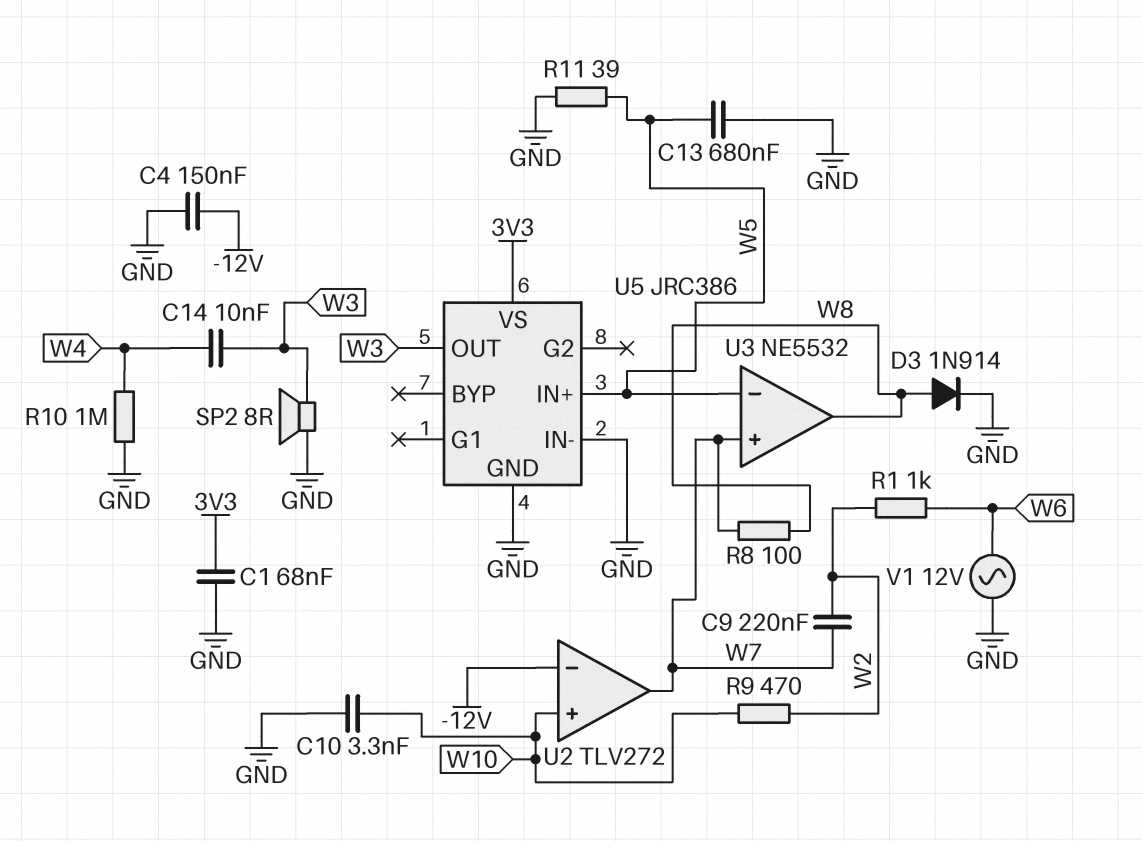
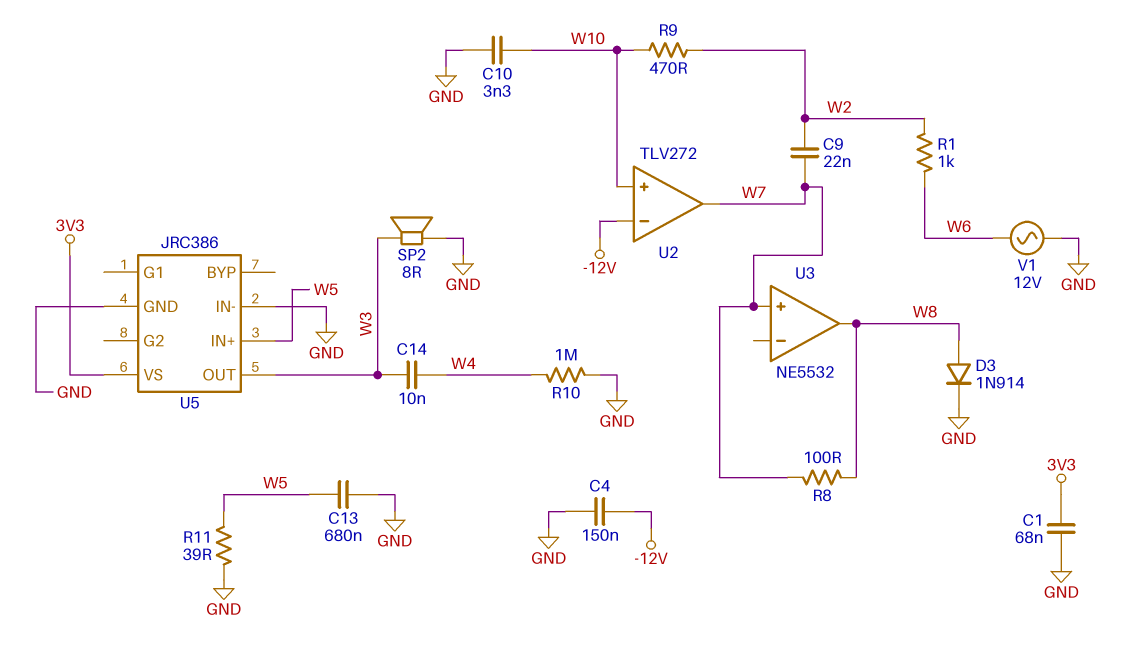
C9: 220nF (W2, W7) -> 22nF (W2, W7)
U3 pin in-: W5 -> none

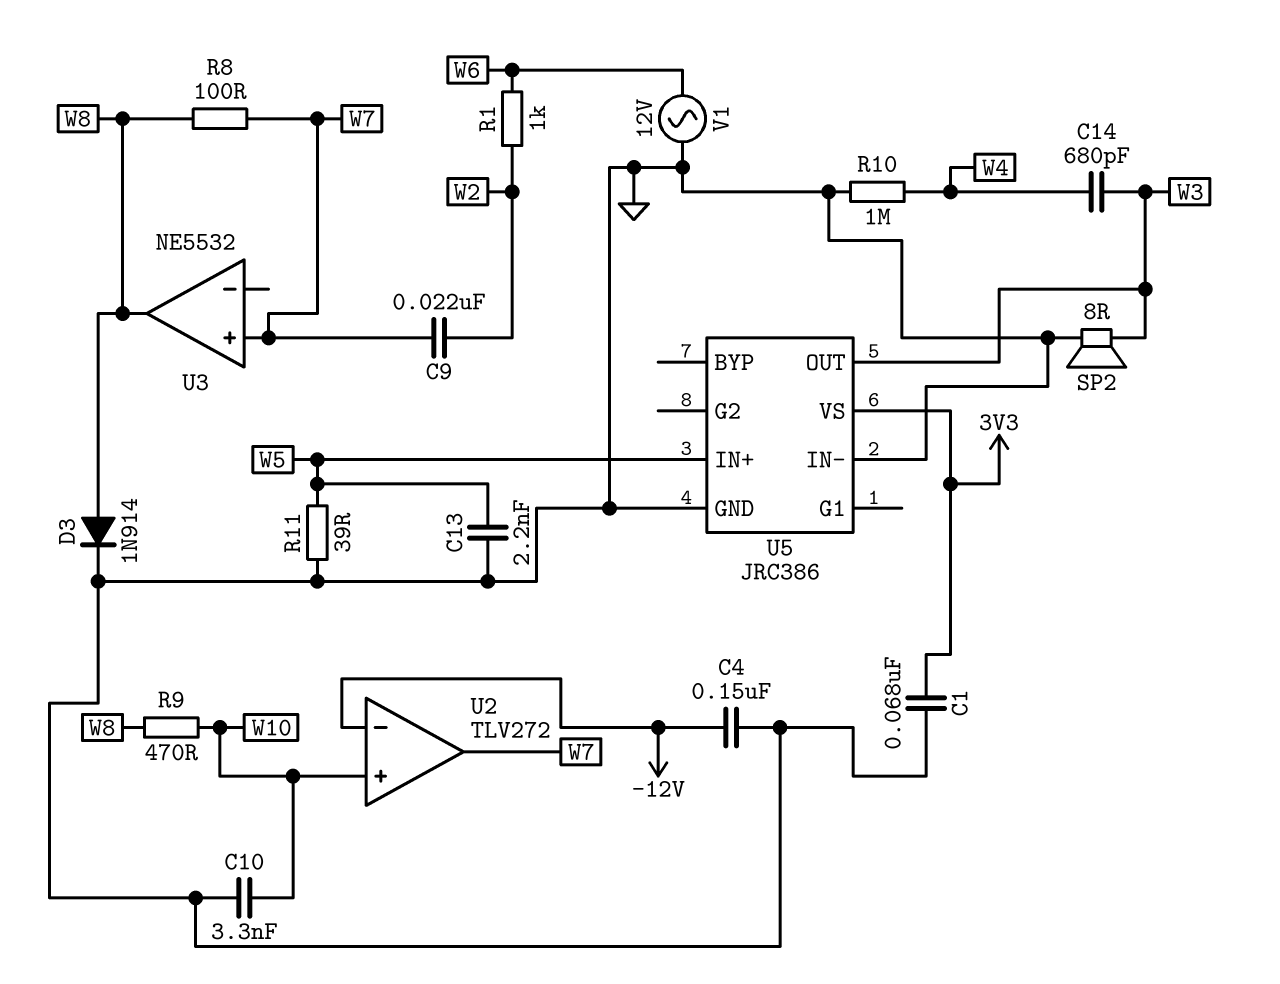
C13: 680nF (GND, W5) -> 2.2nF (GND, W5)
C14: 10nF (W3, W4) -> 680pF (W3, W4)
R9: 470 (W2, W10) -> 470 (W8, W10)

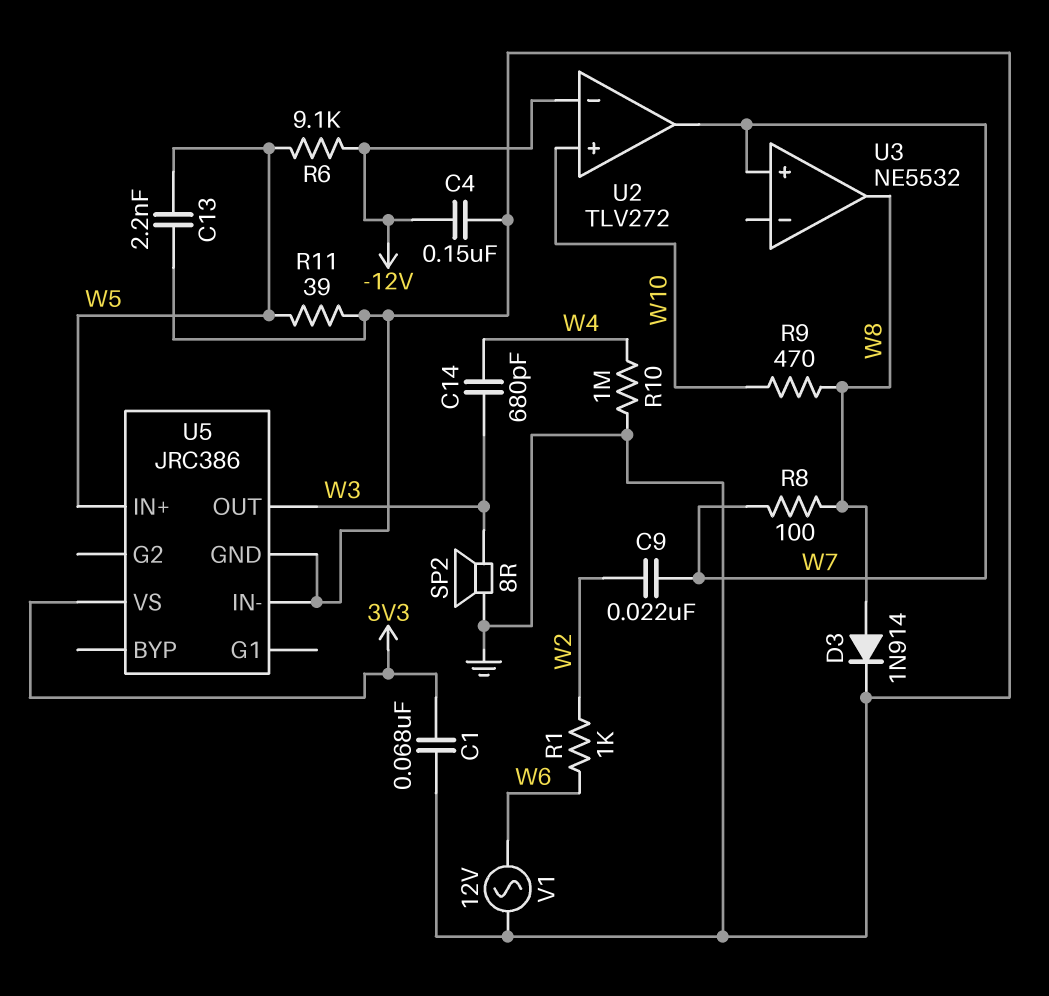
C10: 3.3nF (GND, W10) -> none
R6: none -> 9.1k (-12V, W5)

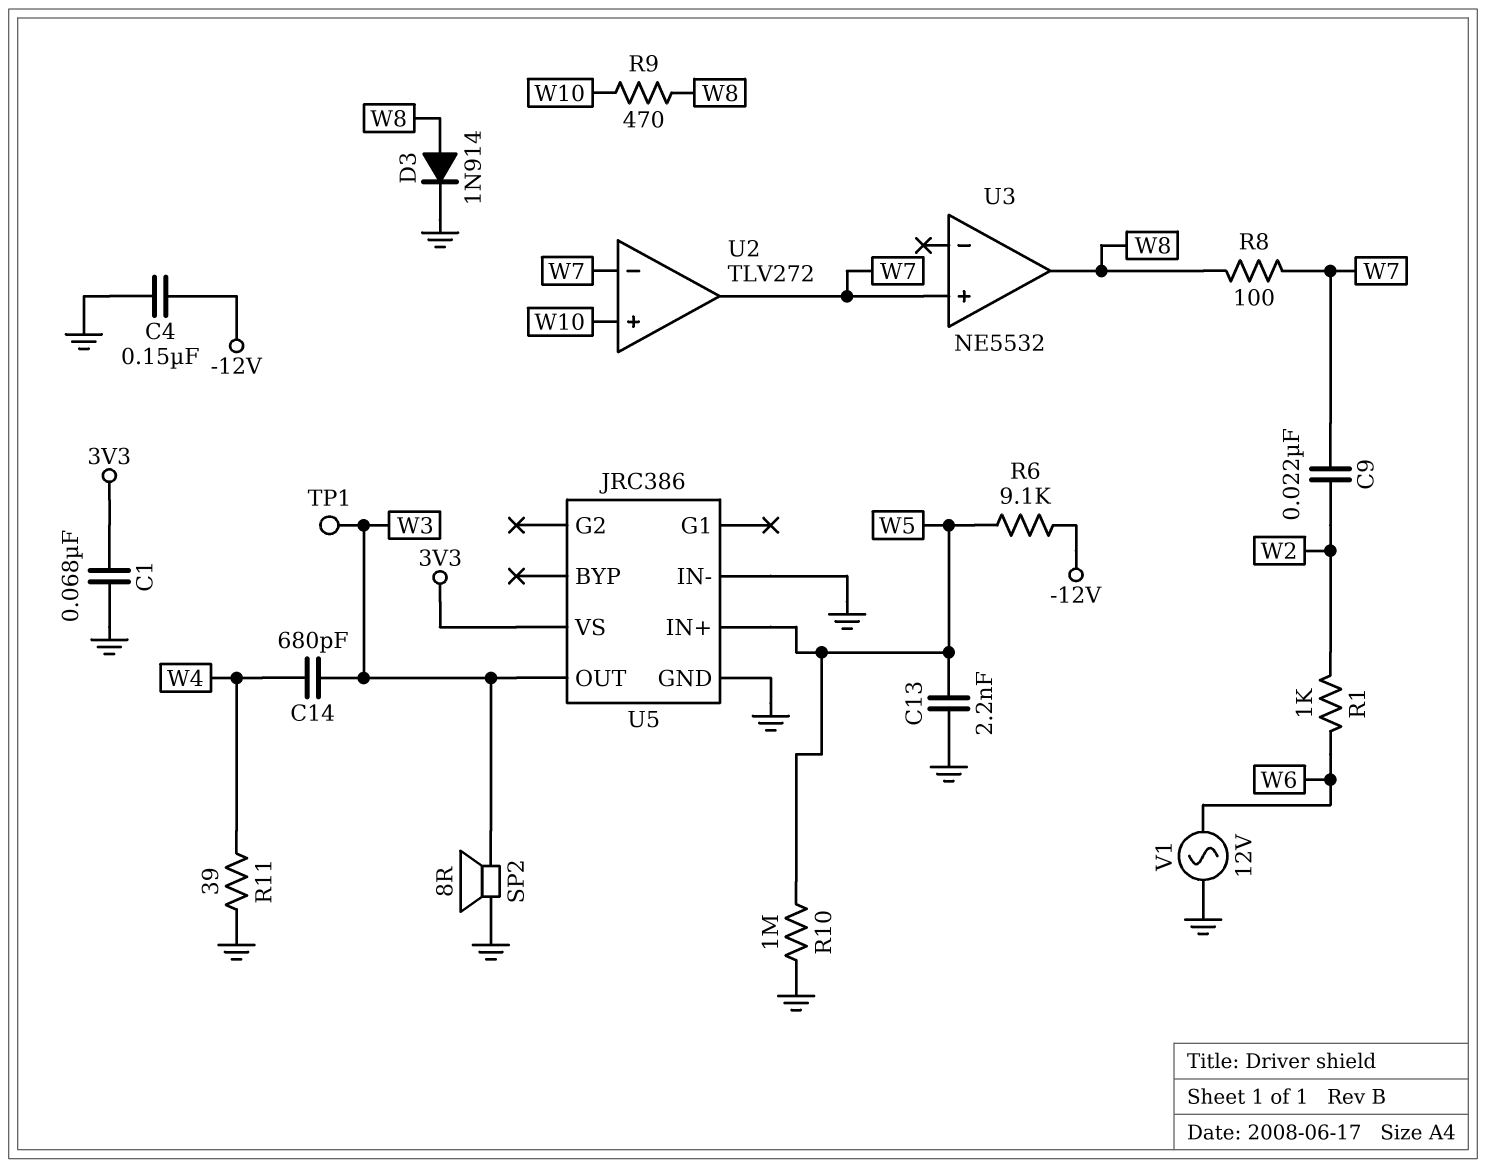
R10: 1M (GND, W4) -> 1M (GND, W5)
R11: 39 (GND, W5) -> 39 (GND, W4)
TP1: none -> test point (W3)
U2 pin in-: -12V -> W7

